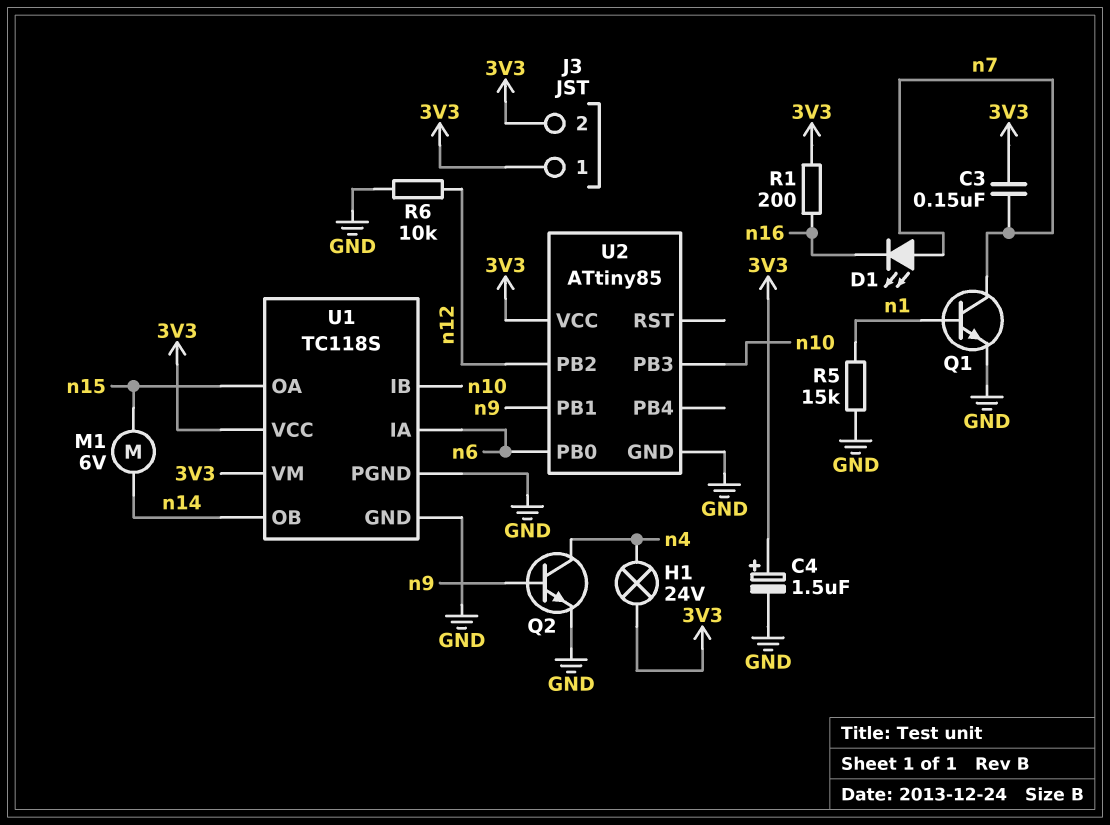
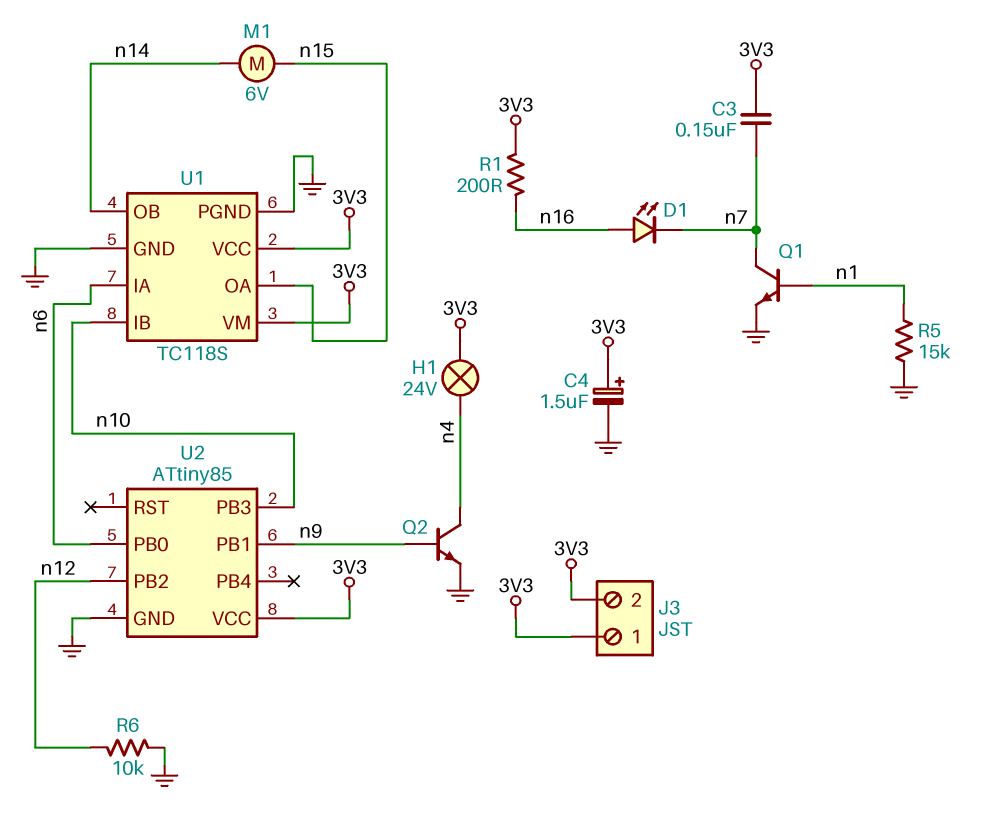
D1: LED (A n7, K n16) -> LED (A n16, K n7)

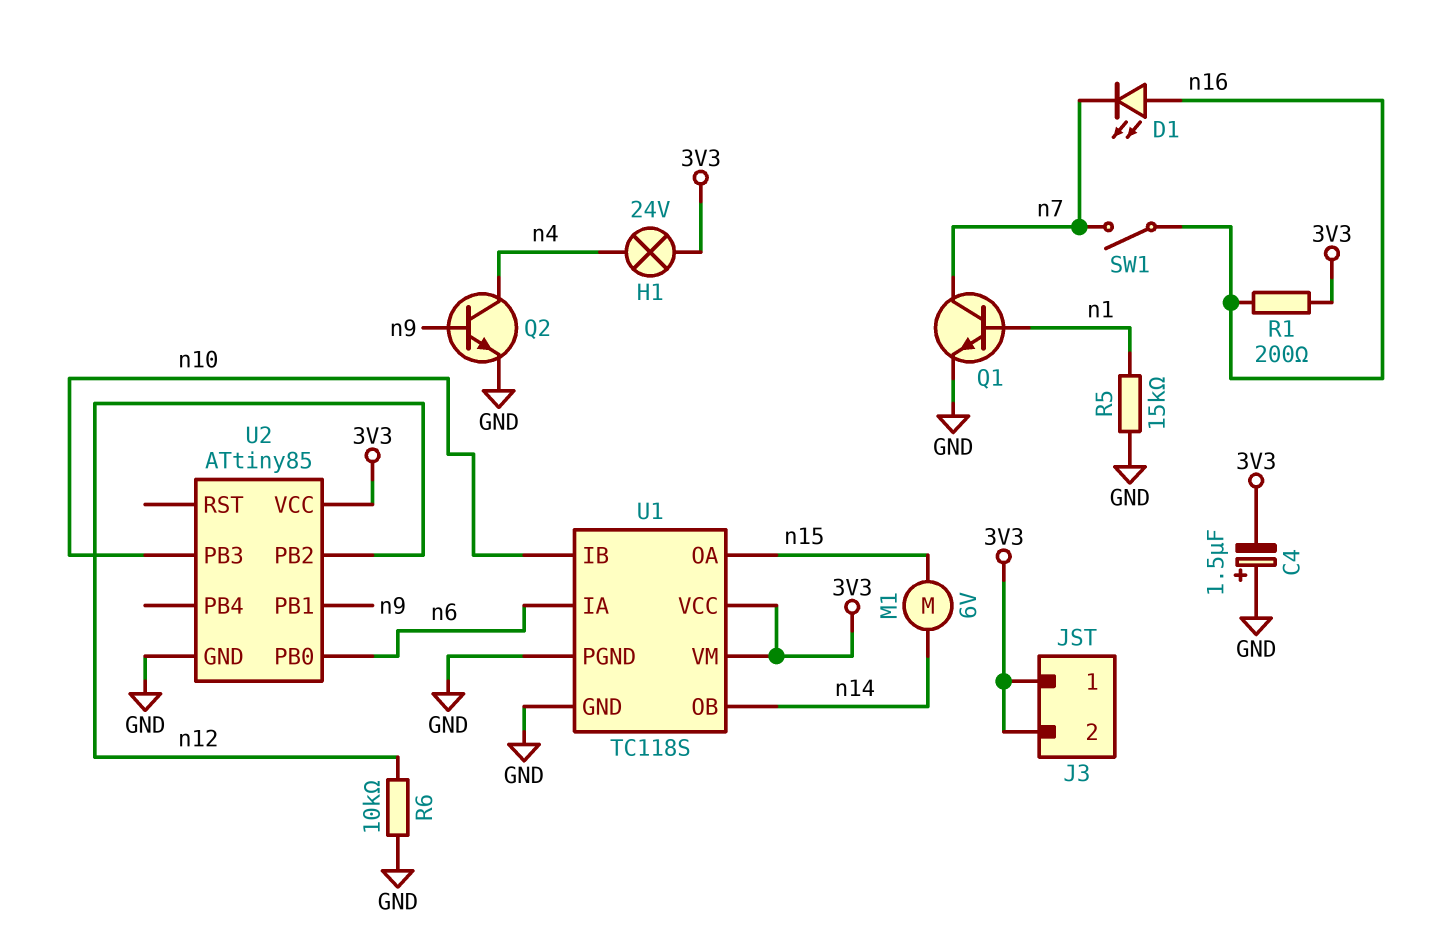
C3: 150nF (3V3, n7) -> none
C4: 1.5uF (plus 3V3, minus GND) -> 1.5uF (plus GND, minus 3V3)
SW1: none -> switch (n7, n16)

